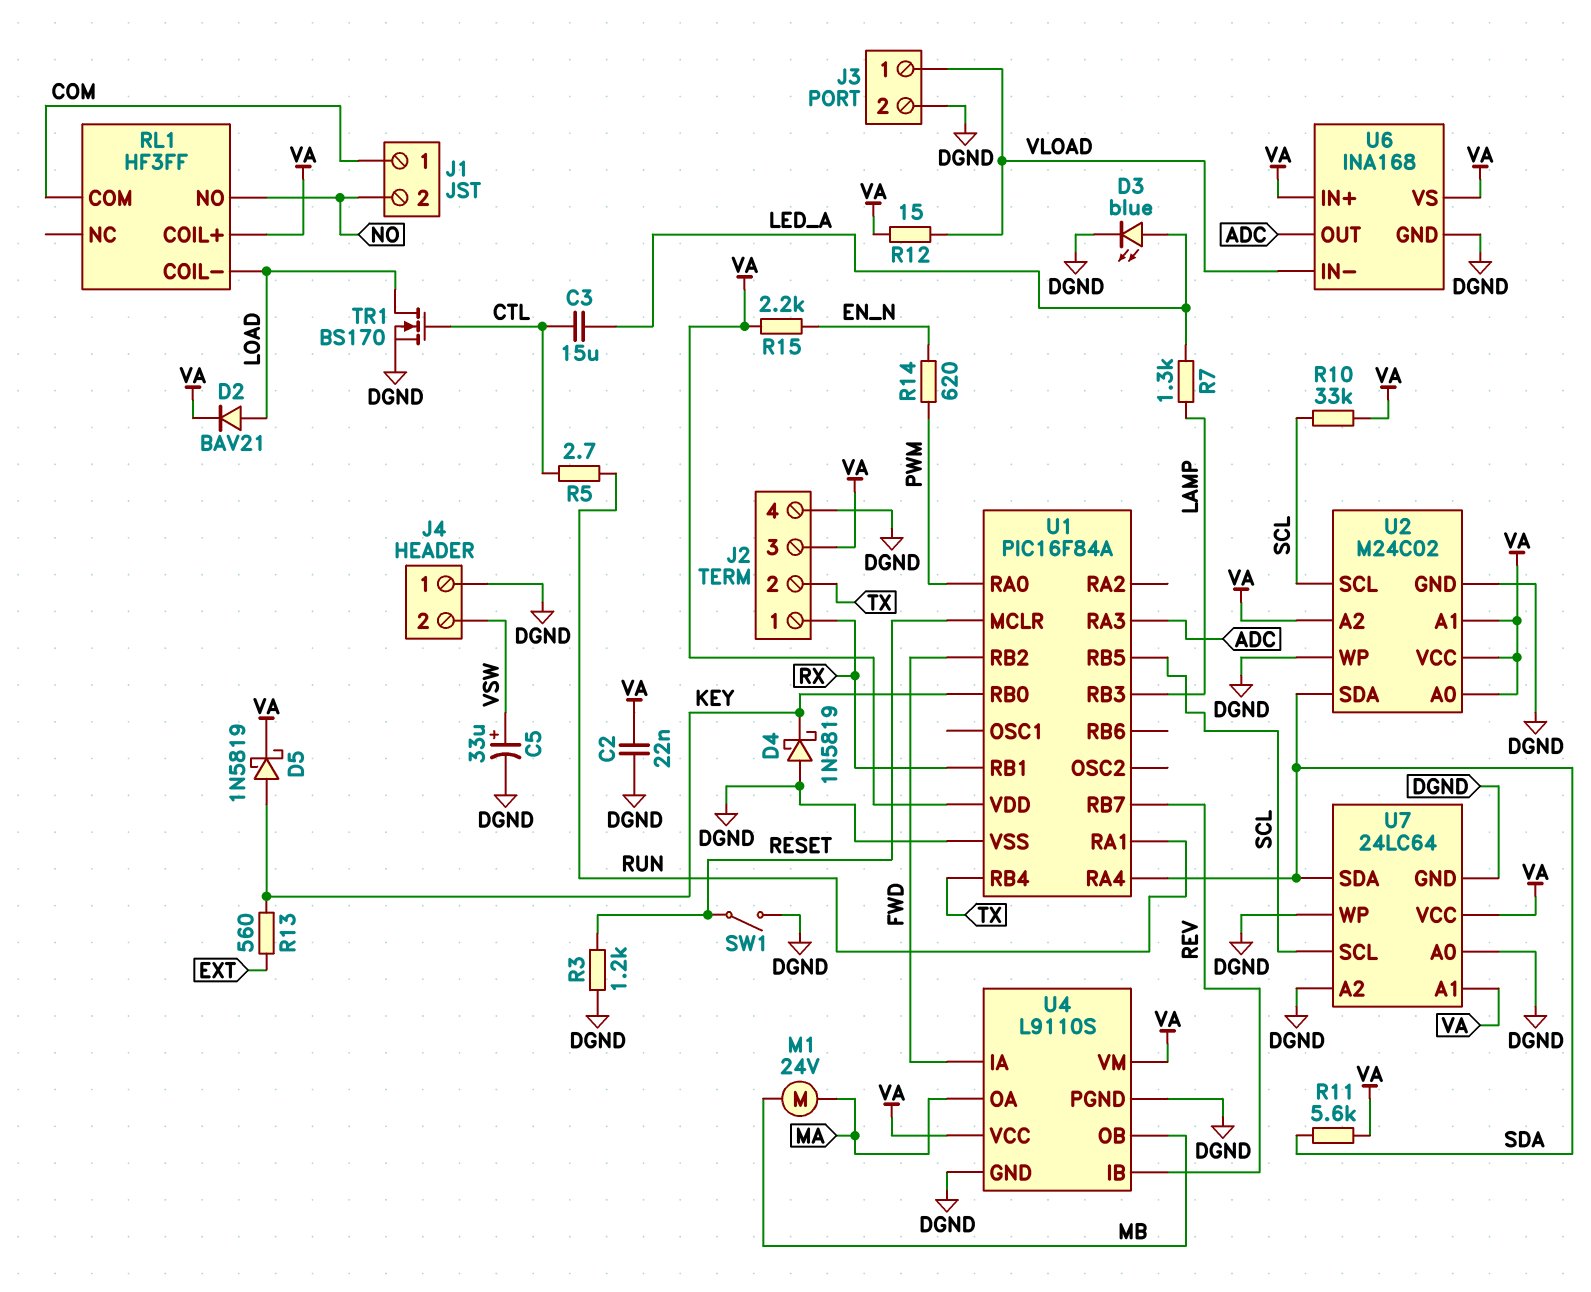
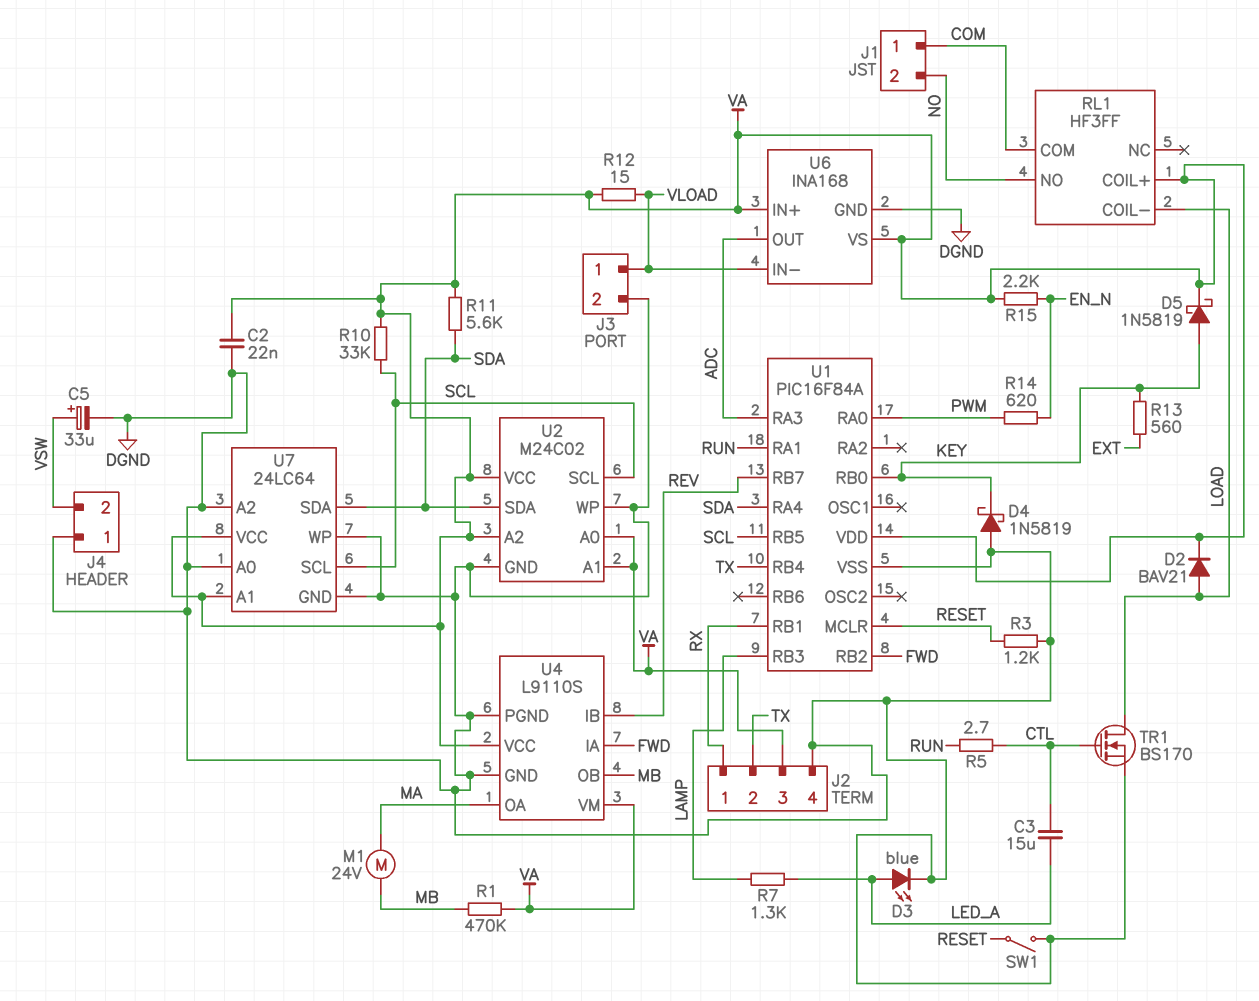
R1: none -> 470k (MB, VA)

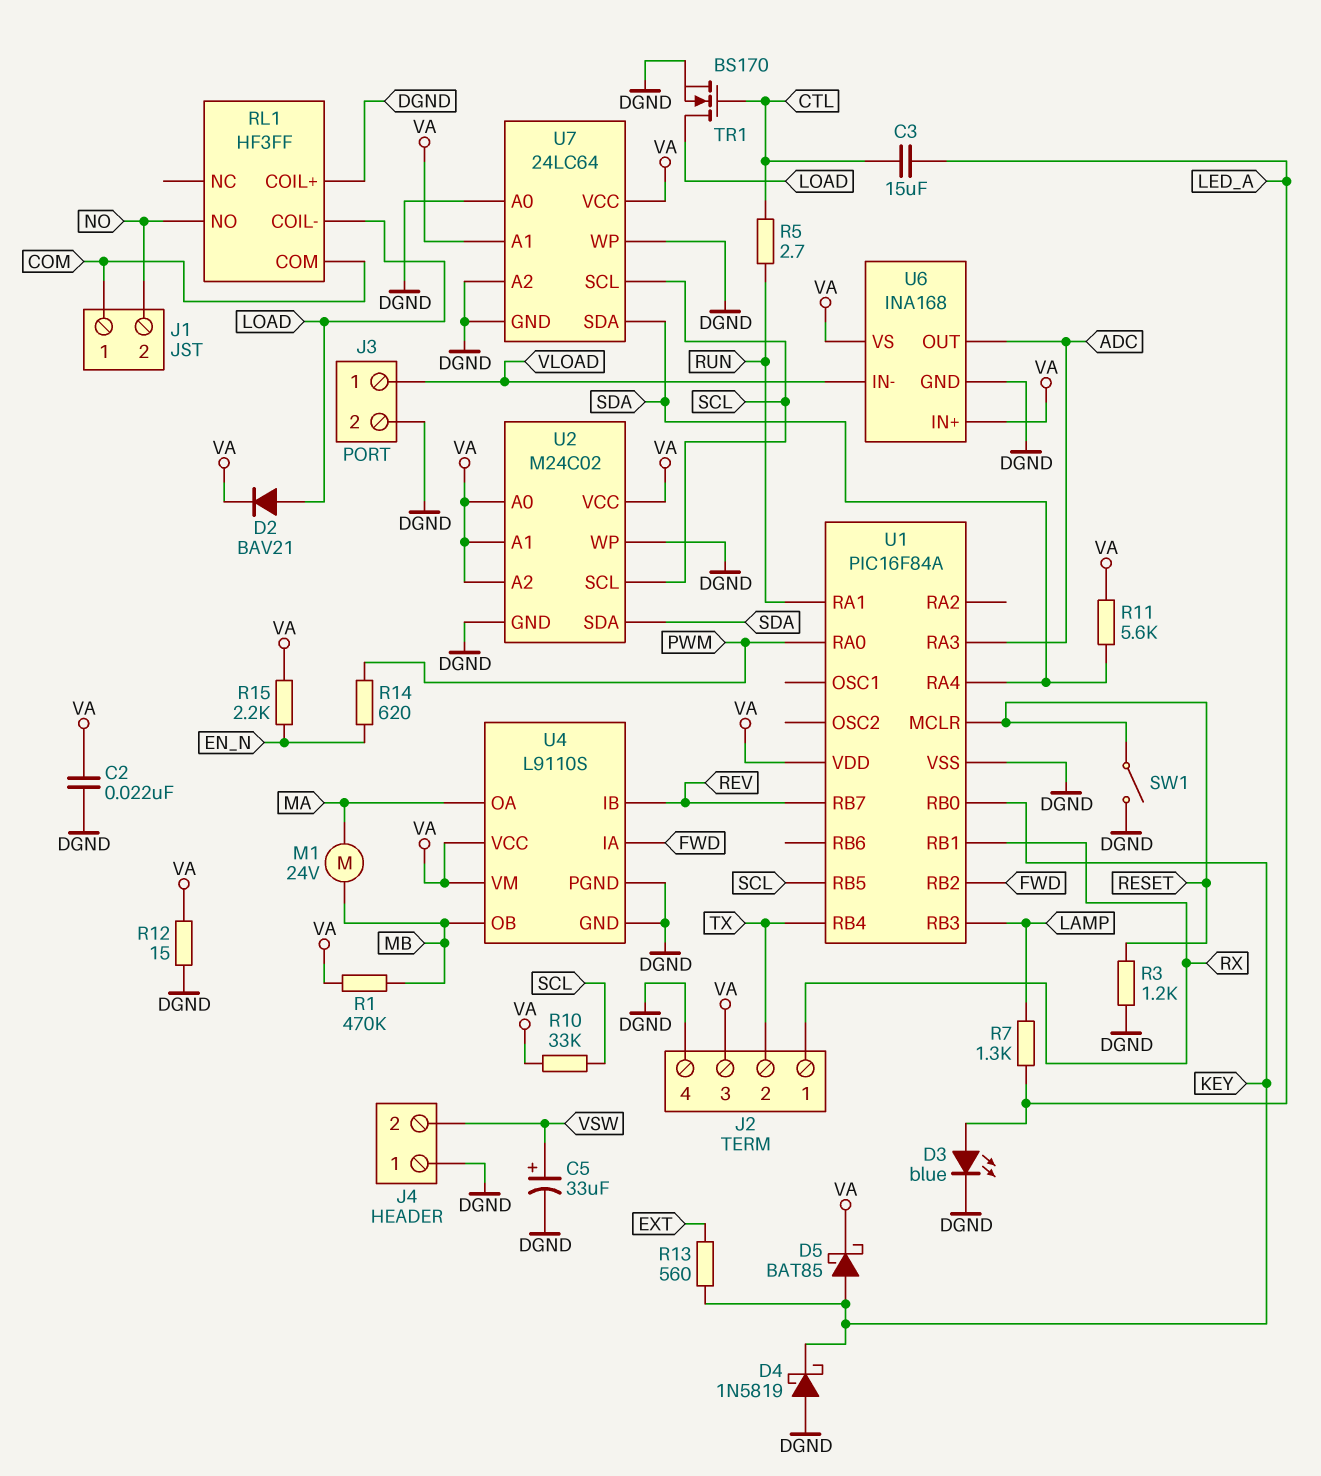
D5: schottky 1N5819 (A KEY, K VA) -> schottky BAT85 (A KEY, K VA)
R12: 15 (VA, VLOAD) -> 15 (DGND, VA)
RL1 pin COIL+: VA -> DGND

